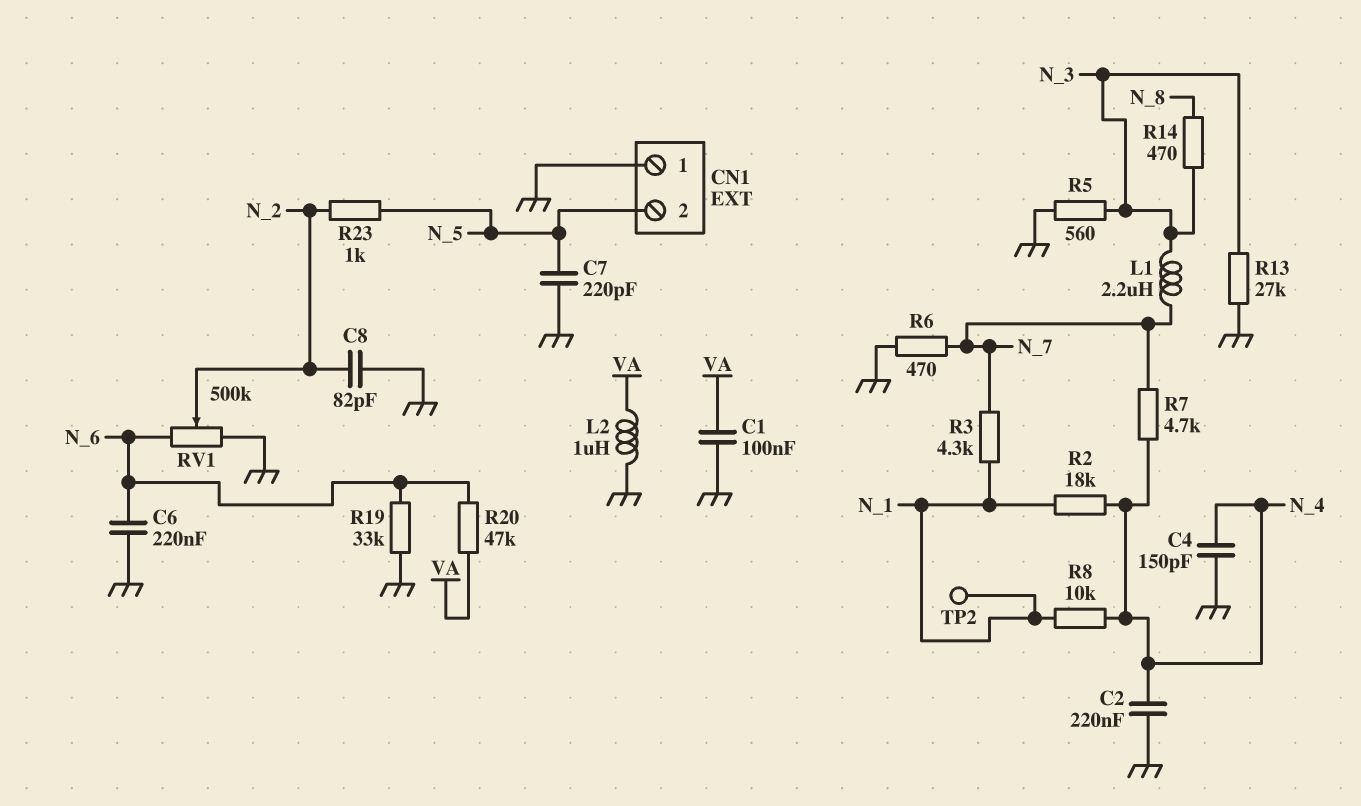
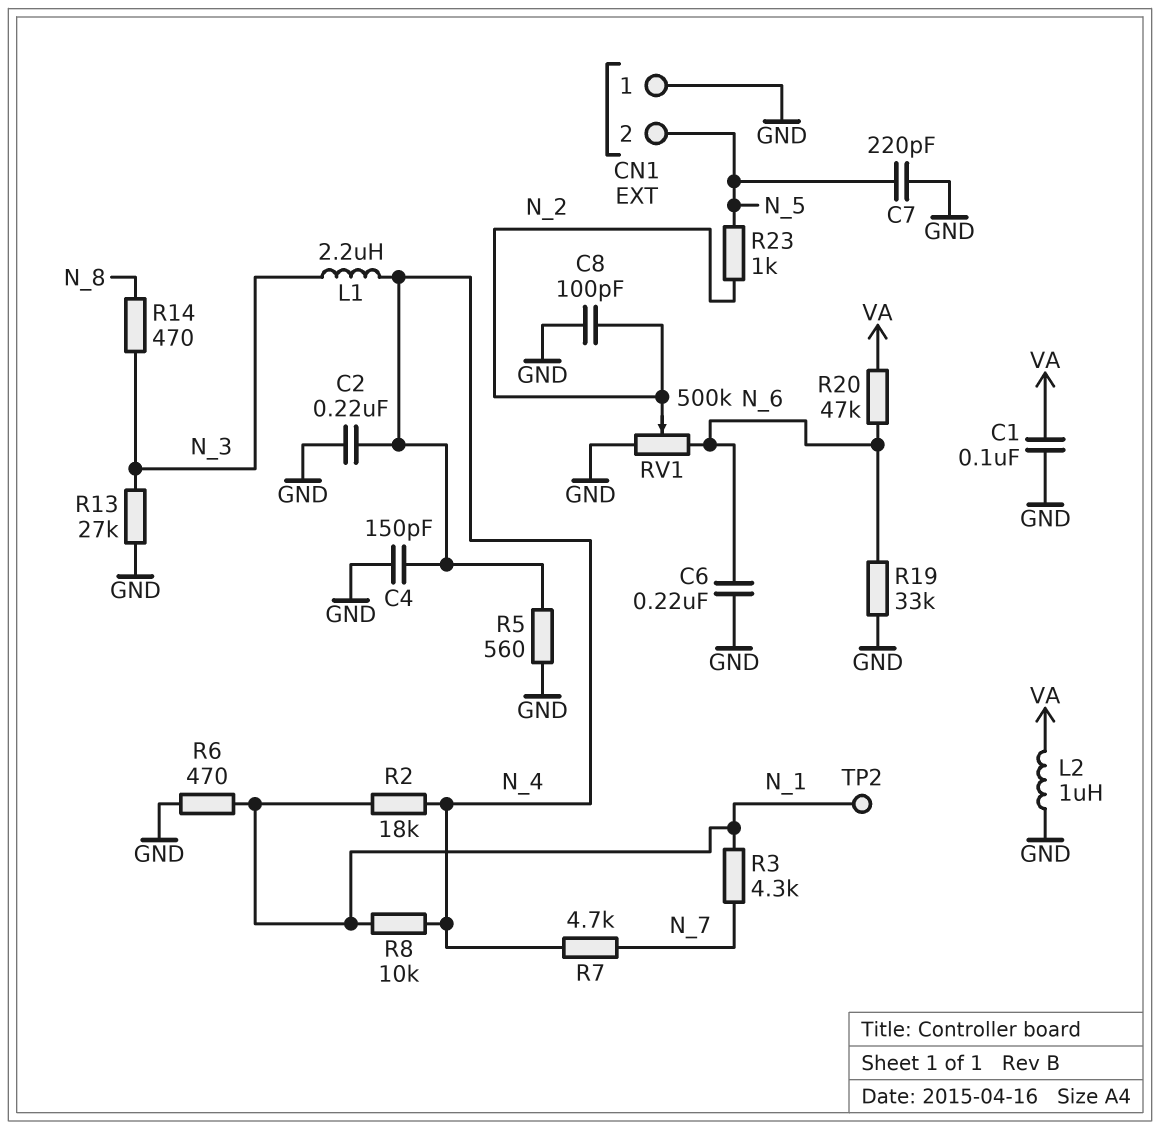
C8: 82pF (GND, N_2) -> 100pF (GND, N_2)
L1: 2.2uH (N_3, N_7) -> 2.2uH (N_3, N_4)
R5: 560 (GND, N_3) -> 560 (GND, N_4)
R6: 470 (GND, N_7) -> 470 (GND, N_1)

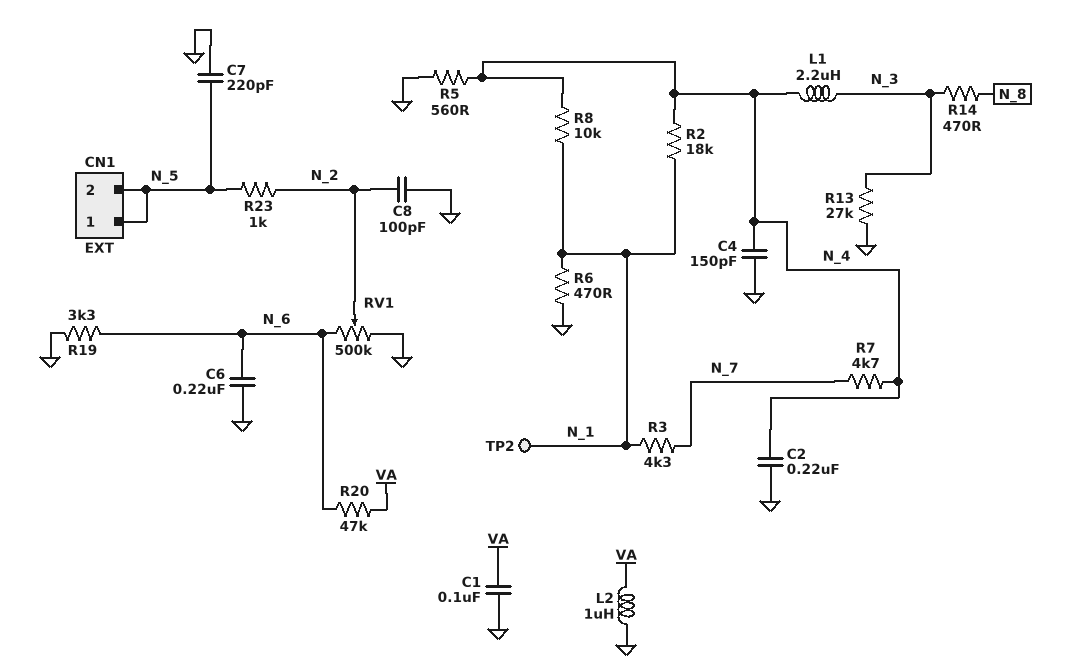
CN1 pin 1: GND -> N_5
R19: 33k (GND, N_6) -> 3.3k (GND, N_6)

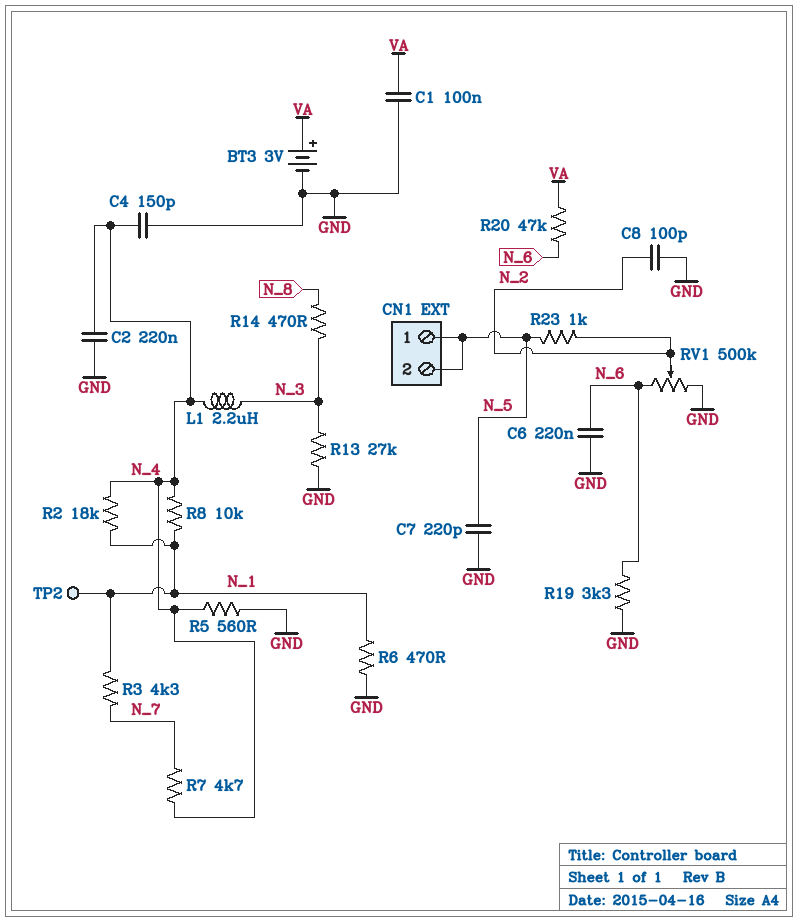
BT3: none -> 3V (plus VA, minus GND)
L2: 1uH (GND, VA) -> none

